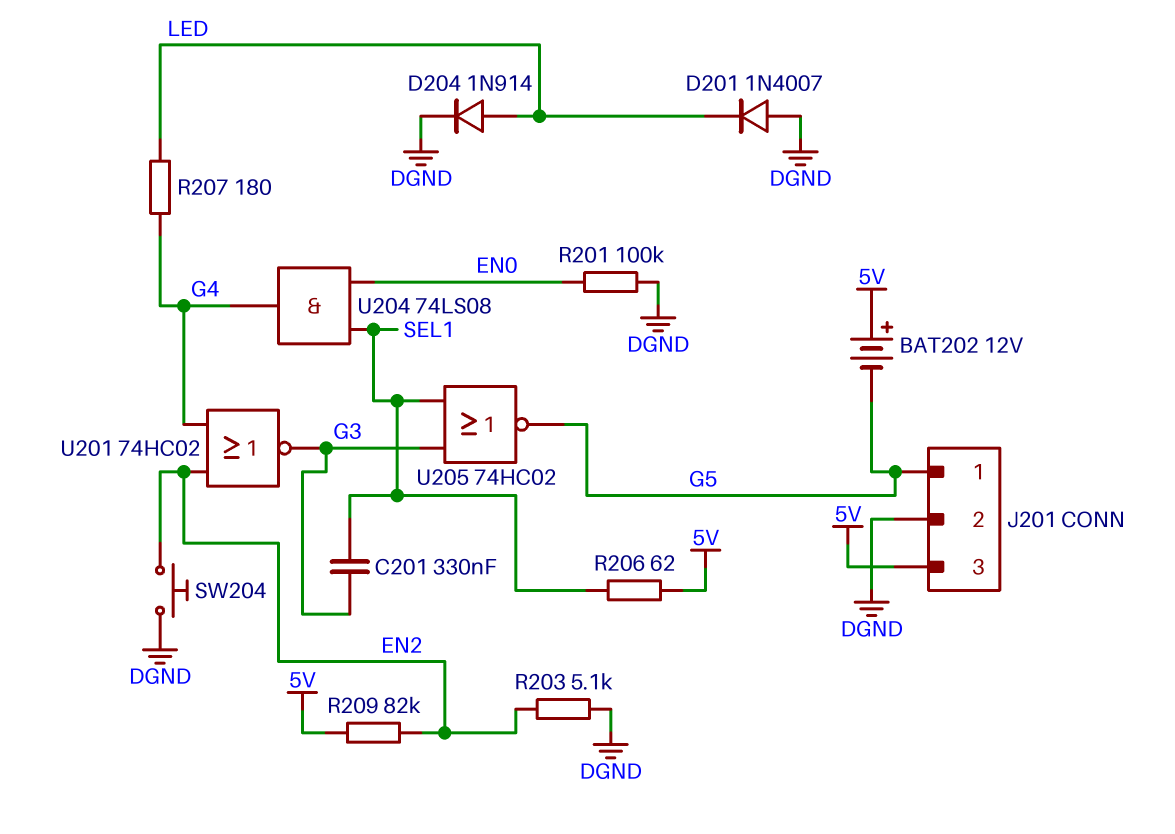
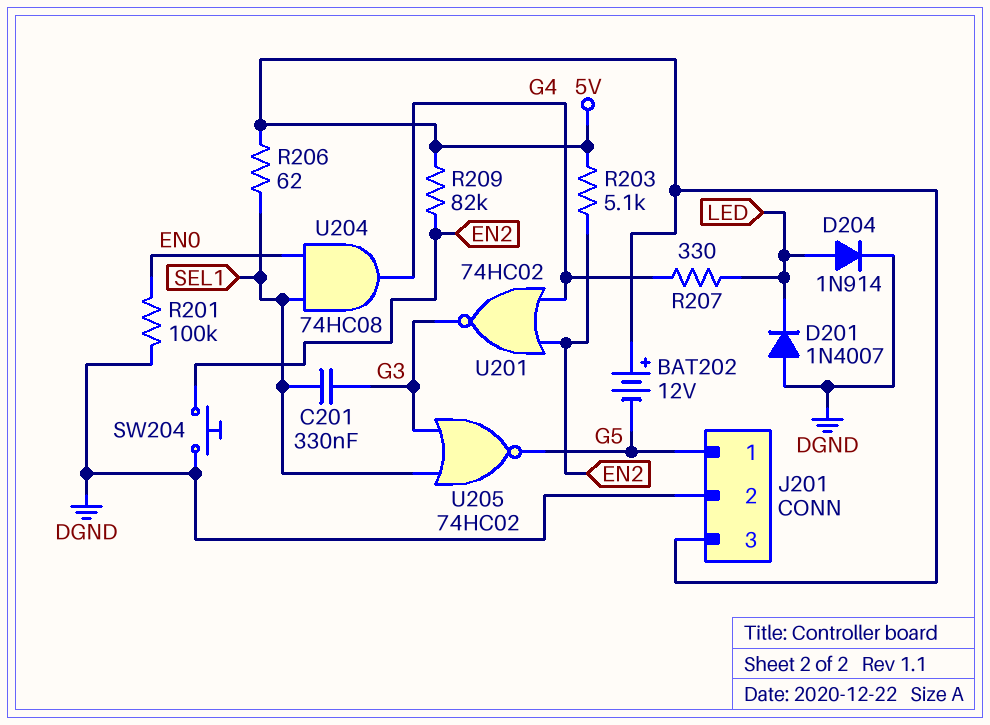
R203: 5.1k (DGND, EN2) -> 5.1k (5V, EN2)
R207: 180 (G4, LED) -> 330 (G4, LED)
U204: AND 74LS08 (in EN0, in SEL1, out G4) -> AND 74HC08 (in EN0, in SEL1, out G4)

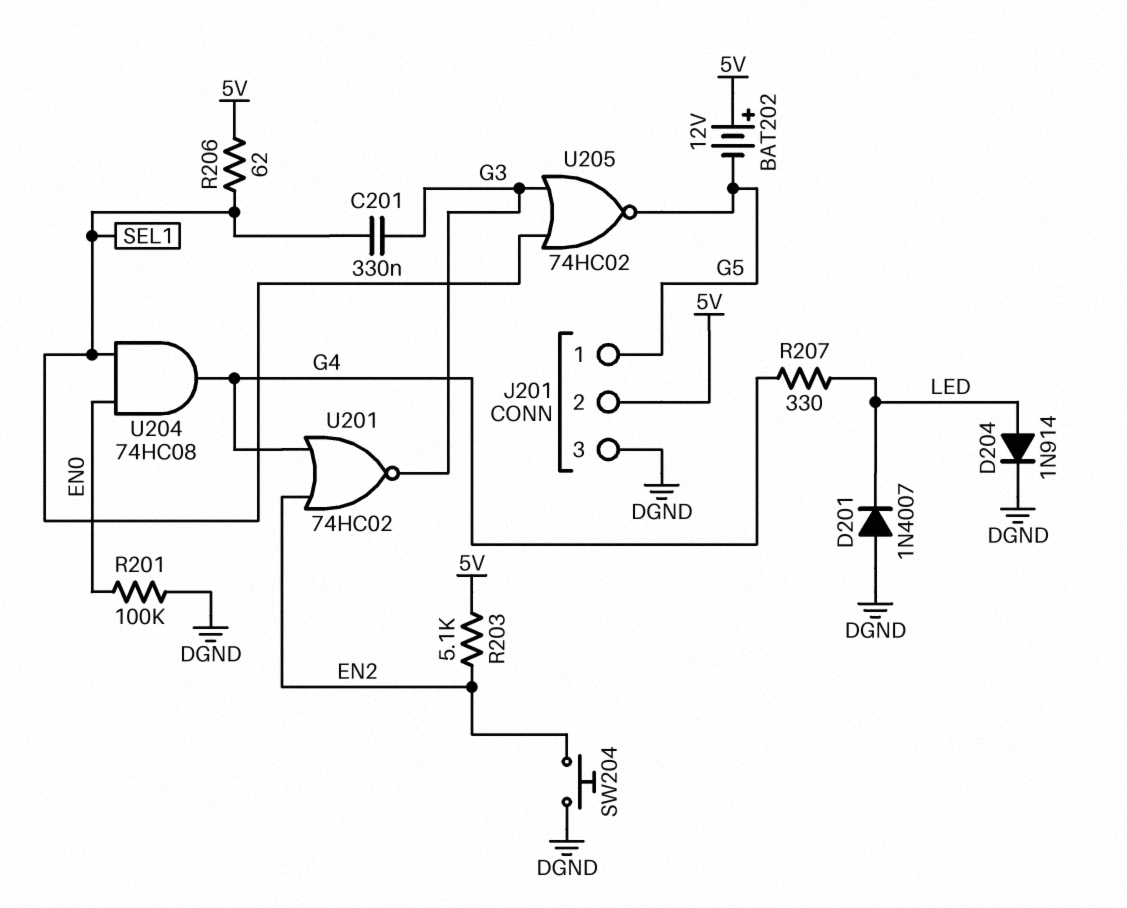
J201 pin 2: DGND -> 5V
J201 pin 3: 5V -> DGND
R209: 82k (5V, EN2) -> none

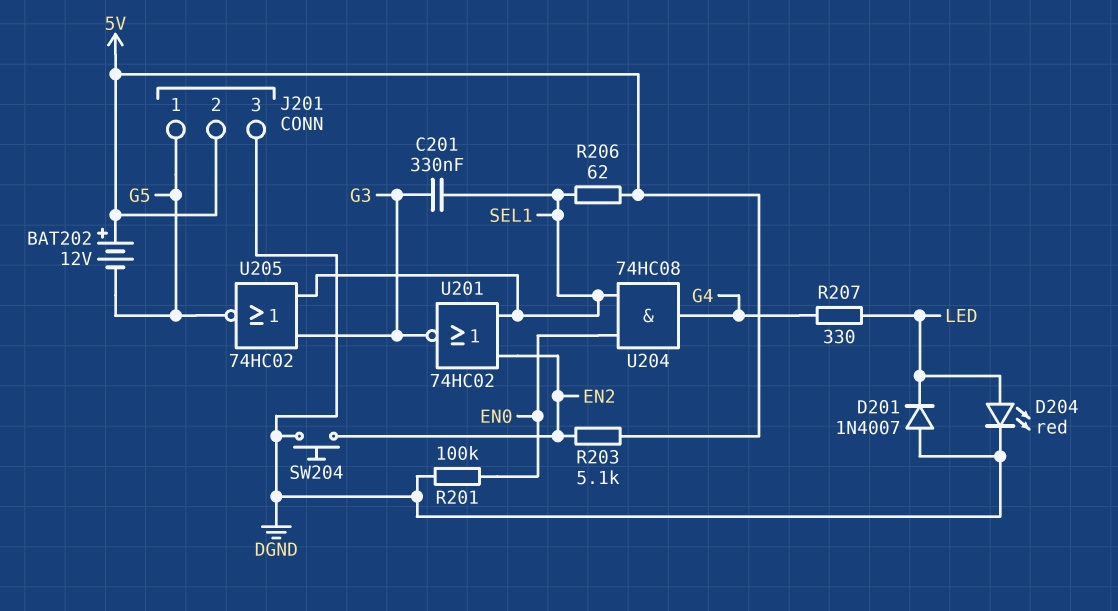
D204: diode 1N914 (A LED, K DGND) -> LED red (A LED, K DGND)
U201: NOR 74HC02 (in EN2, in G4, out G3) -> NOR 74HC02 (in EN2, in SEL1, out G3)

